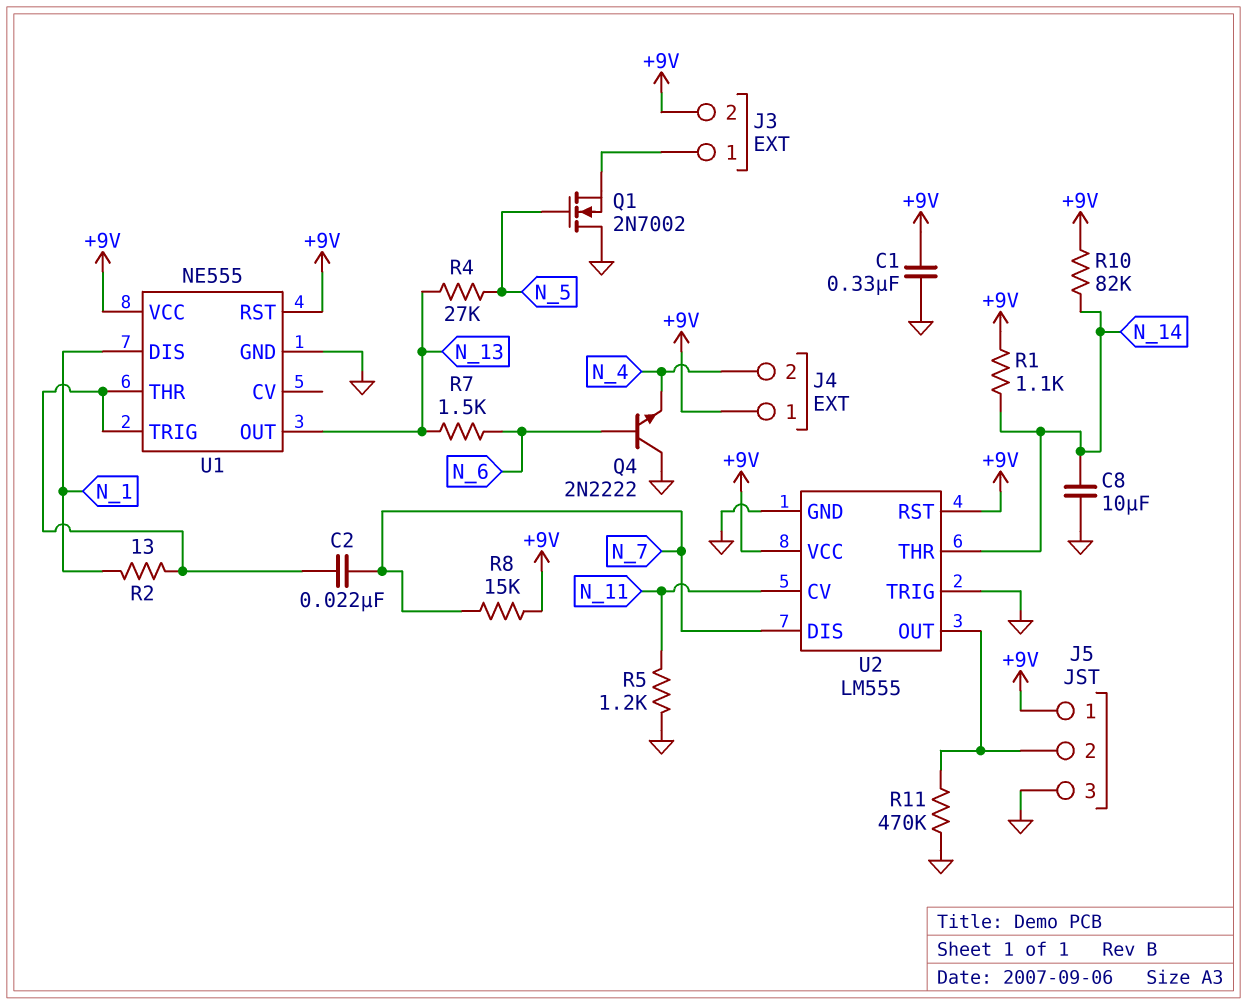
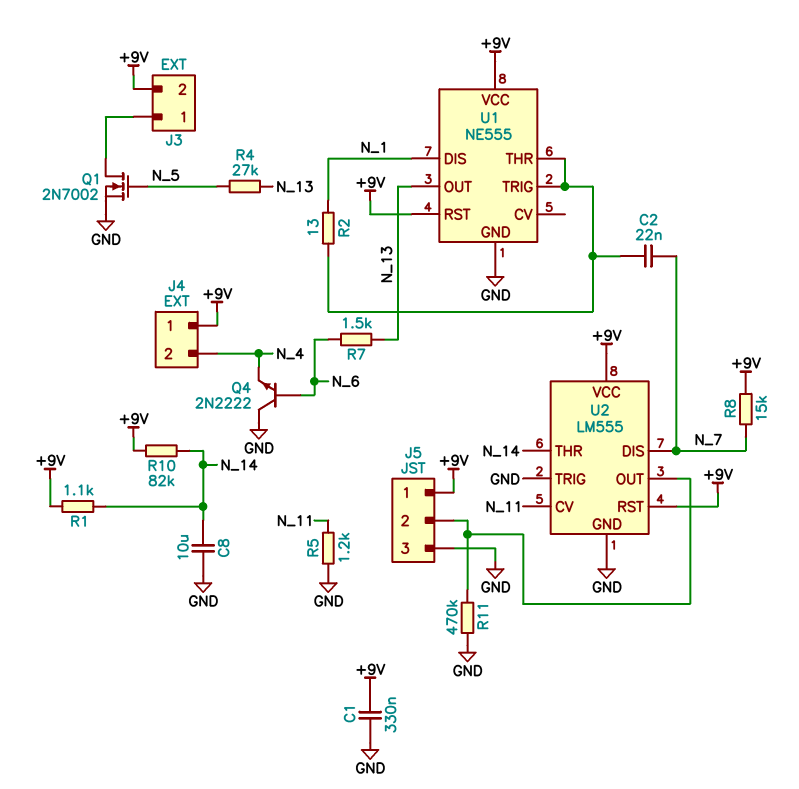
Q1: NMOS 2N7002 (G N_5, D GND, S J3/1) -> NMOS 2N7002 (G N_5, D J3/1, S GND)

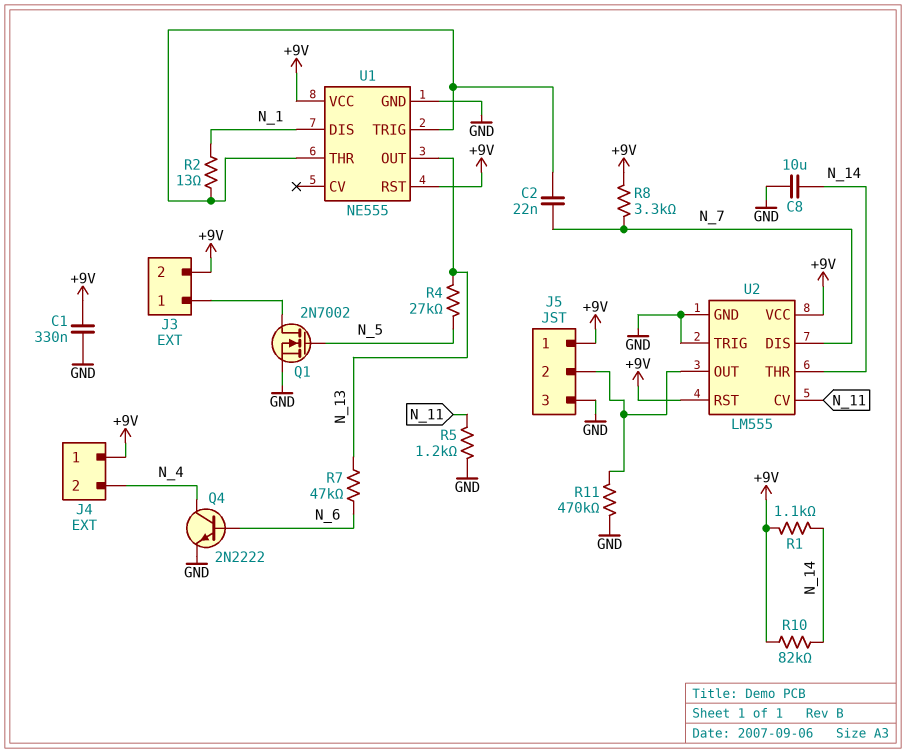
Q4: NPN 2N2222 (B N_6, C GND, E N_4) -> NPN 2N2222 (B N_6, C N_4, E GND)
R7: 1.5k (N_6, N_13) -> 47k (N_6, N_13)
R8: 15k (+9V, N_7) -> 3.3k (+9V, N_7)

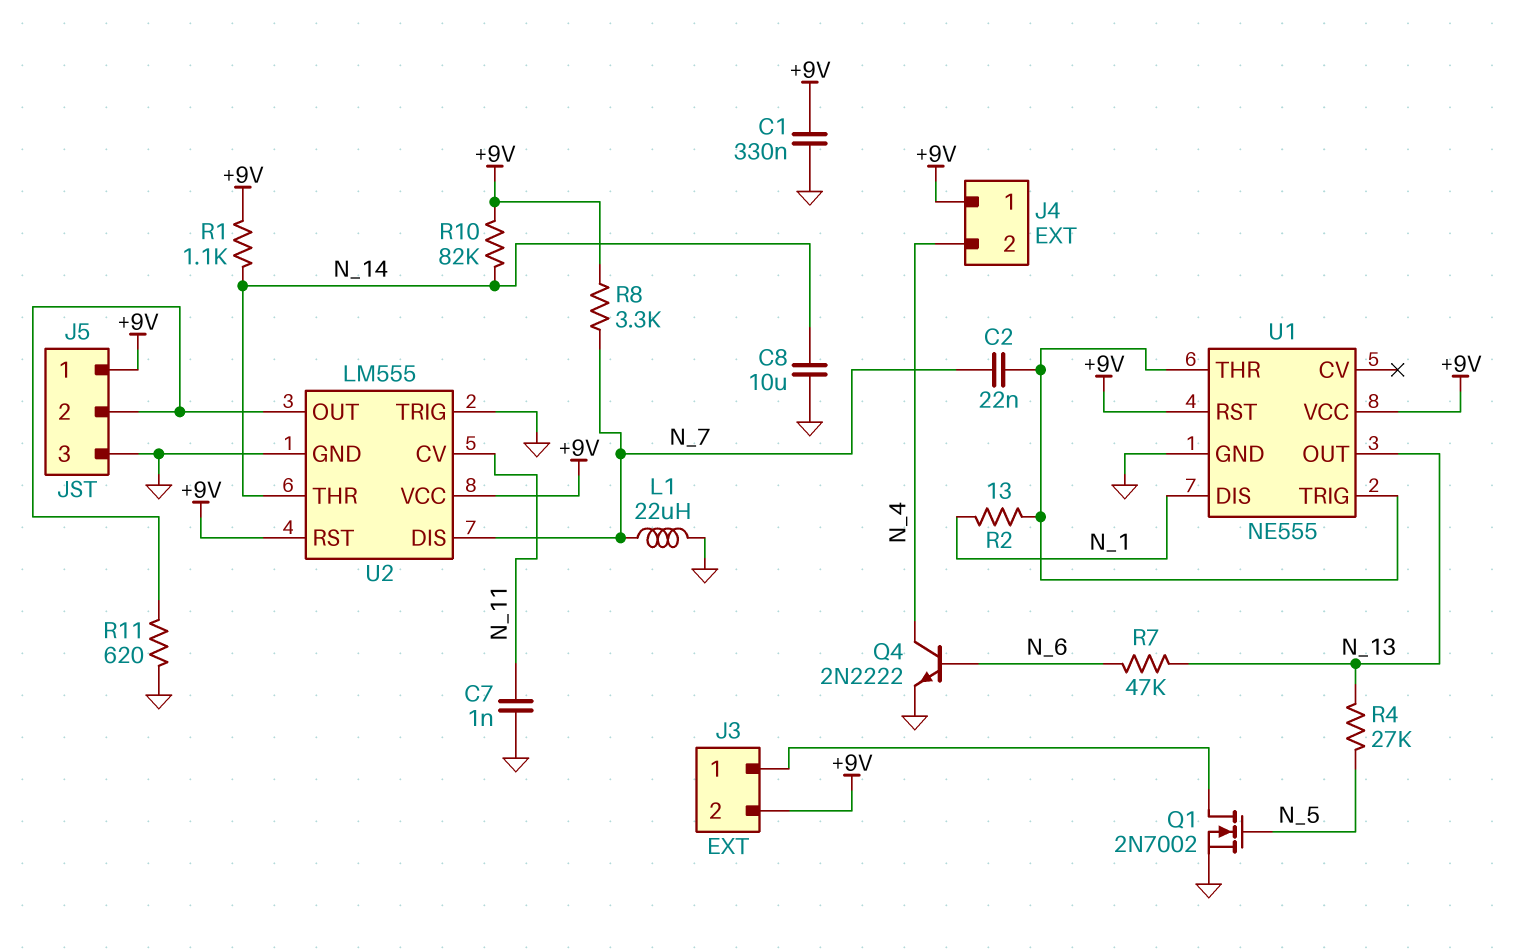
C7: none -> 1nF (GND, N_11)
L1: none -> 22uH (GND, N_7)
R5: 1.2k (GND, N_11) -> none
R11: 470k (GND, J5/2) -> 620 (GND, J5/2)

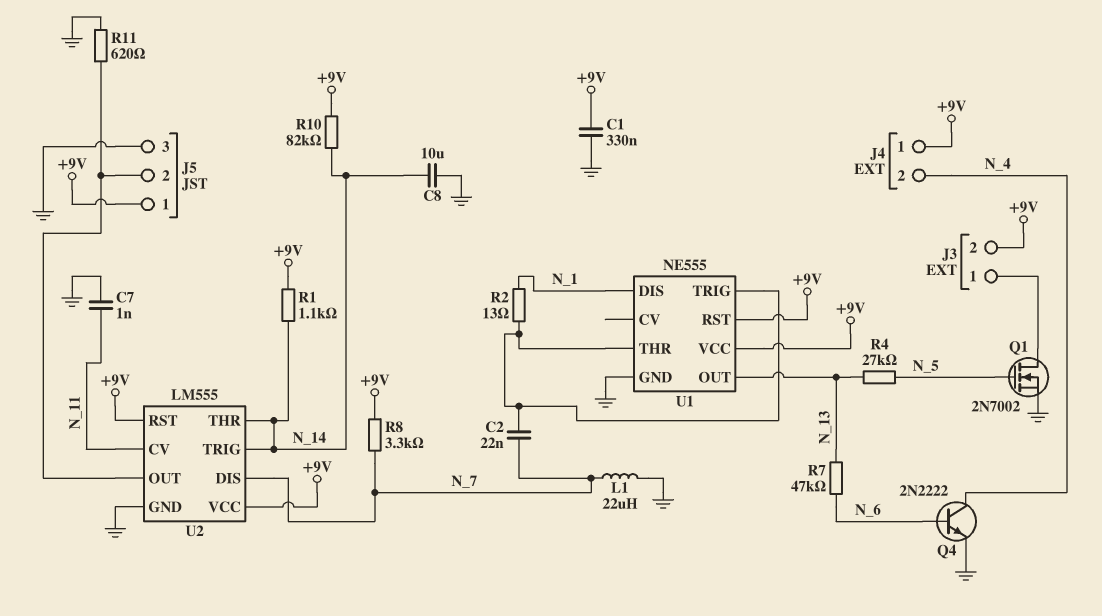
U2 pin TRIG: GND -> N_14

